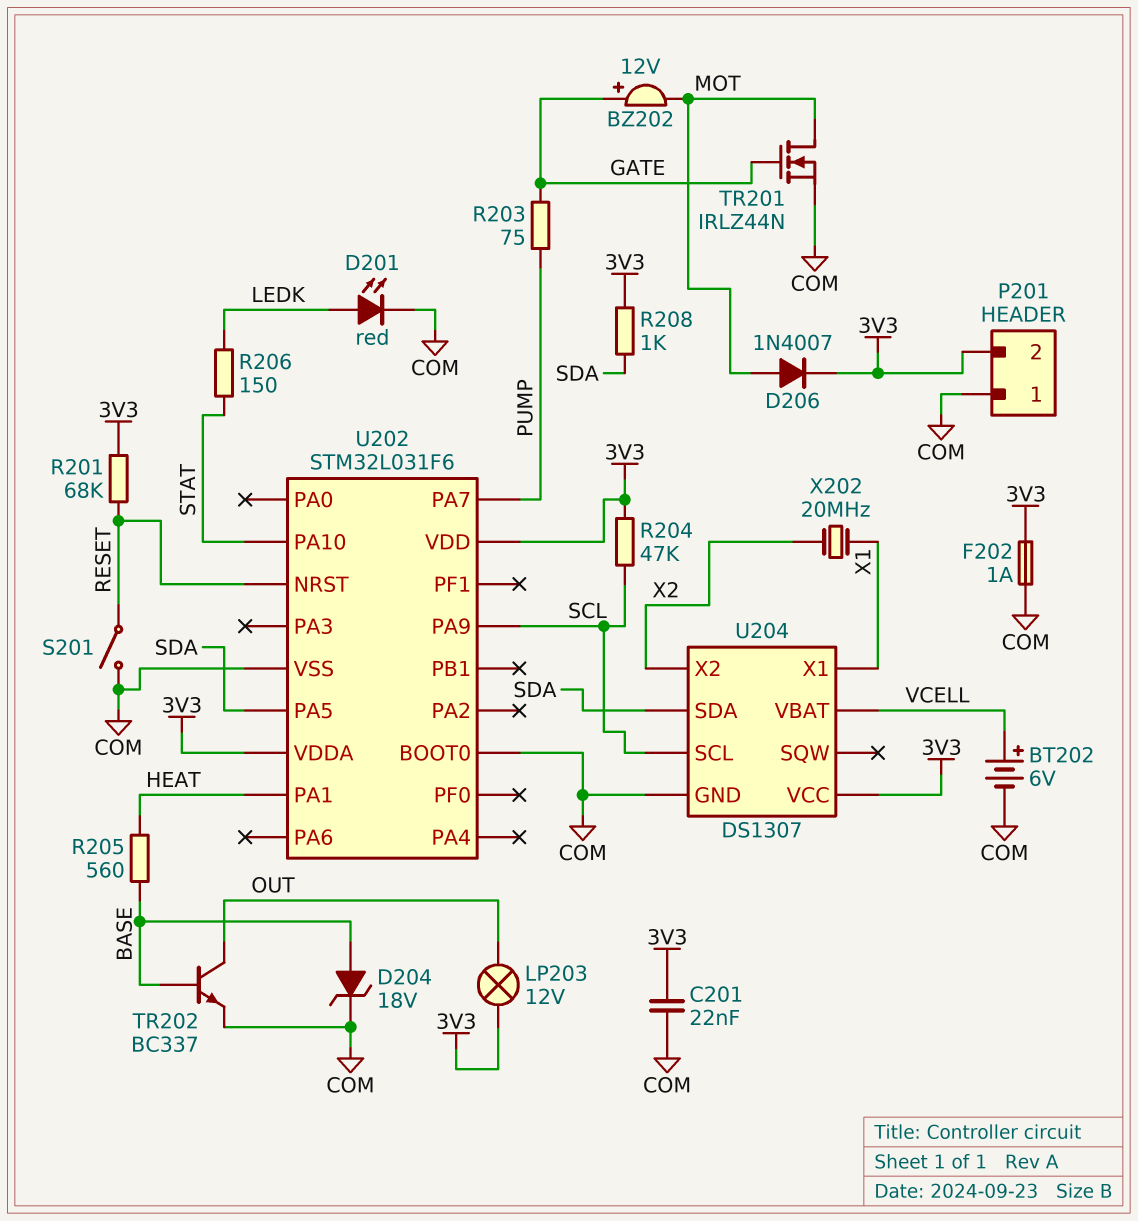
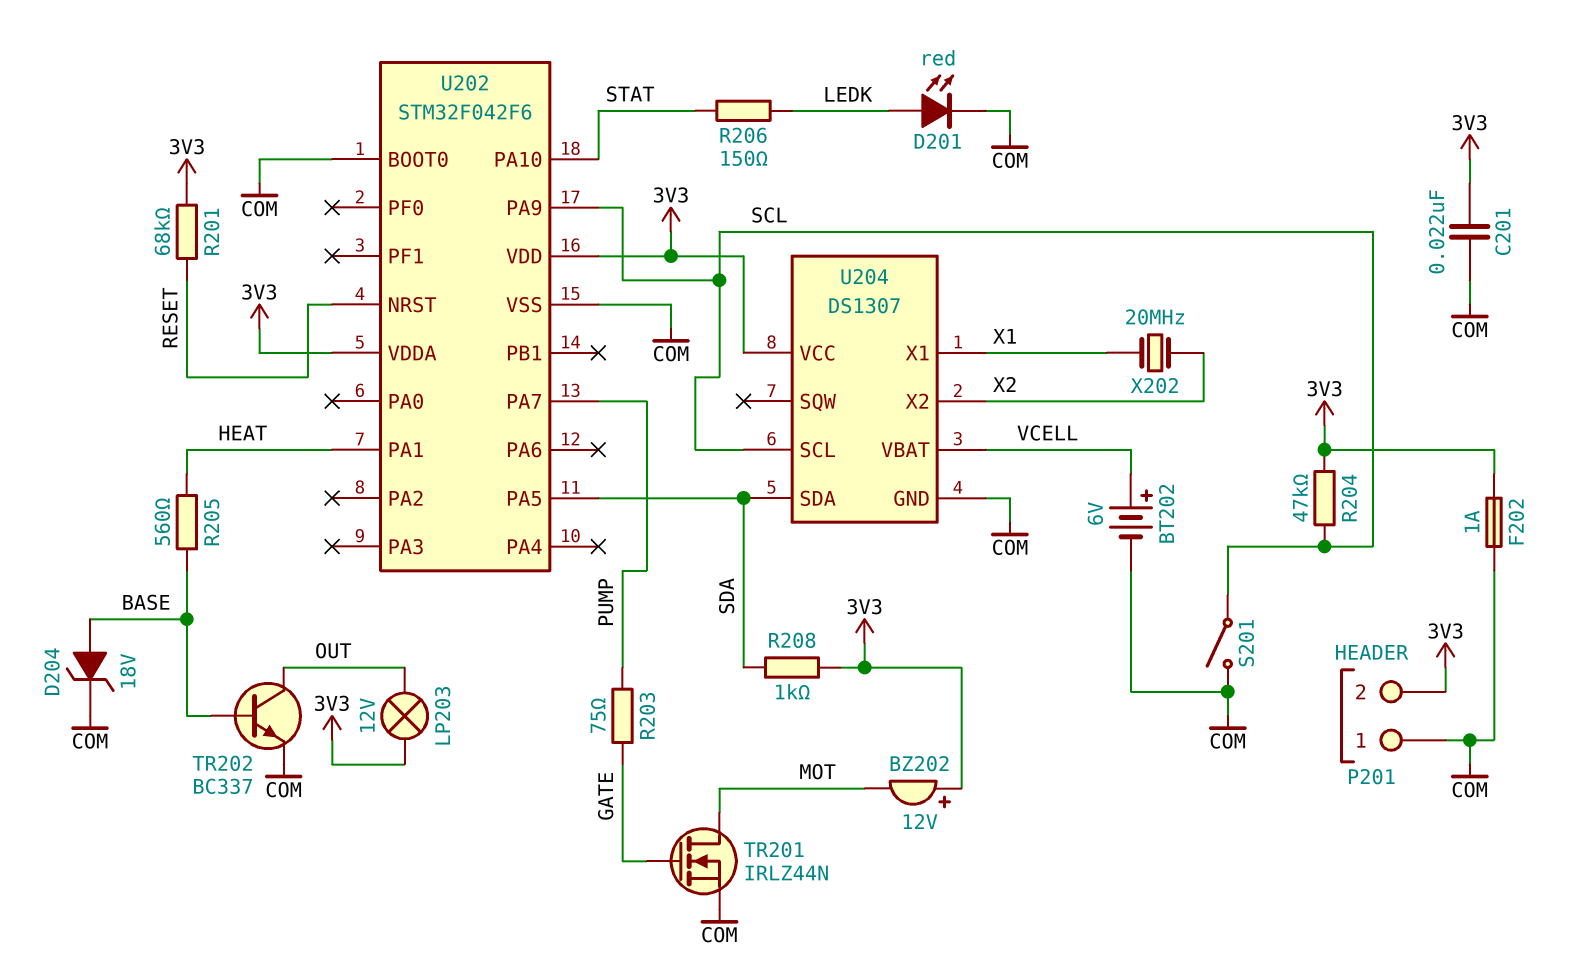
BZ202: buzzer 12V (plus GATE, minus MOT) -> buzzer 12V (plus 3V3, minus MOT)
D206: diode 1N4007 (A MOT, K 3V3) -> none
S201: switch (COM, RESET) -> switch (COM, SCL)
U202: STM32L031F6 -> STM32F042F6

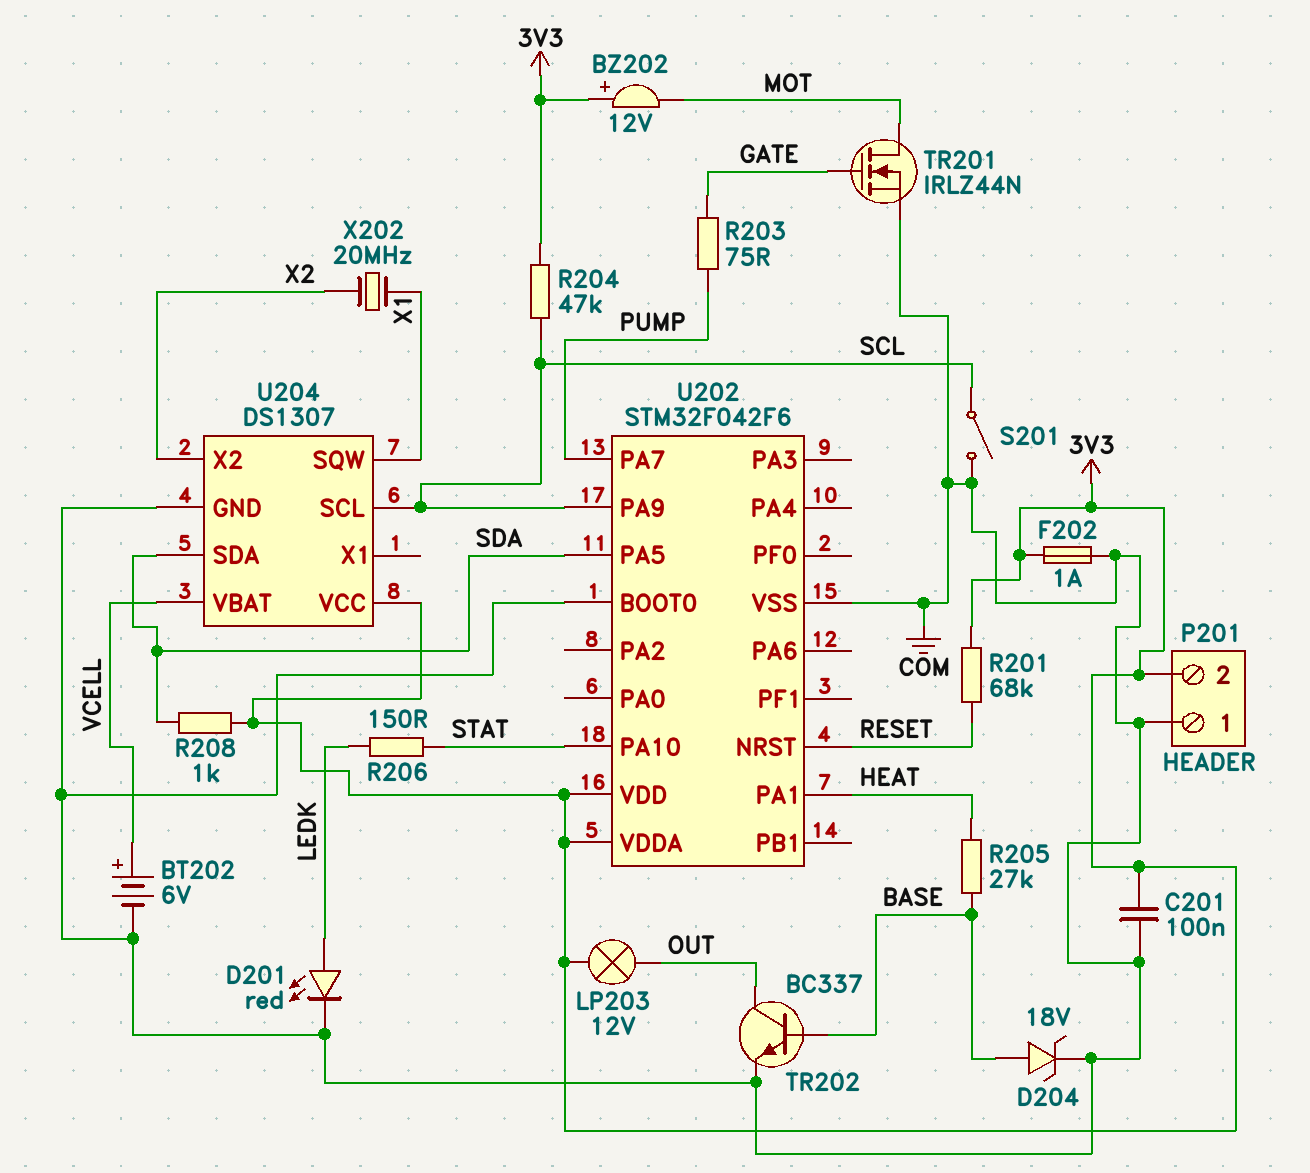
C201: 22nF (3V3, COM) -> 100nF (3V3, COM)
R205: 560 (BASE, HEAT) -> 27k (BASE, HEAT)
U204 pin SQW: none -> X1
U204 pin X1: X1 -> none

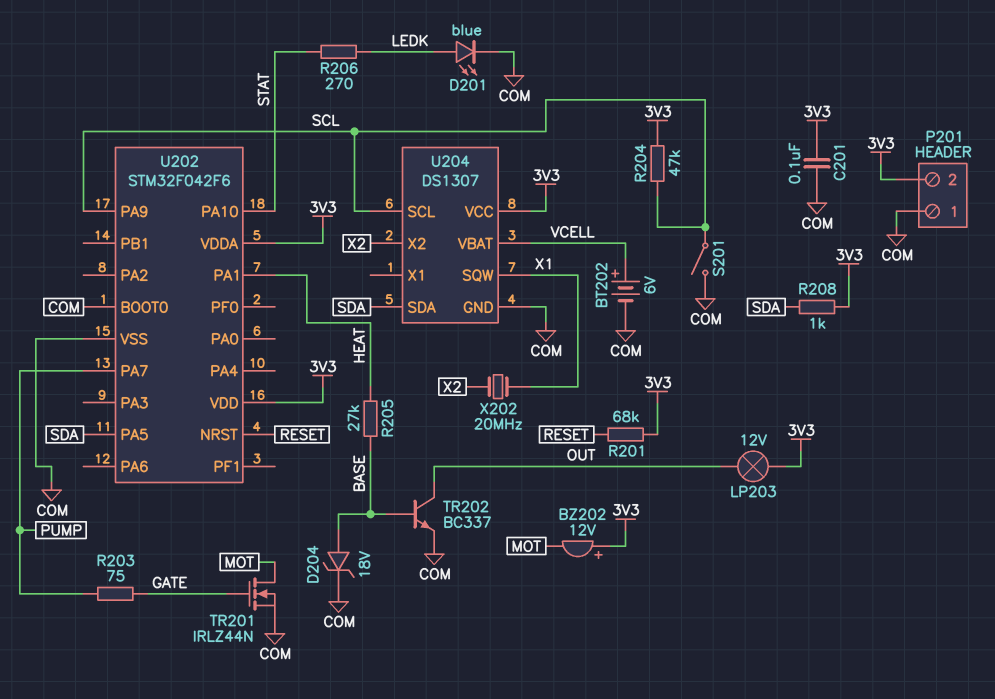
D201: LED red (A LEDK, K COM) -> LED blue (A LEDK, K COM)
F202: 1A (3V3, COM) -> none
R206: 150 (LEDK, STAT) -> 270 (LEDK, STAT)

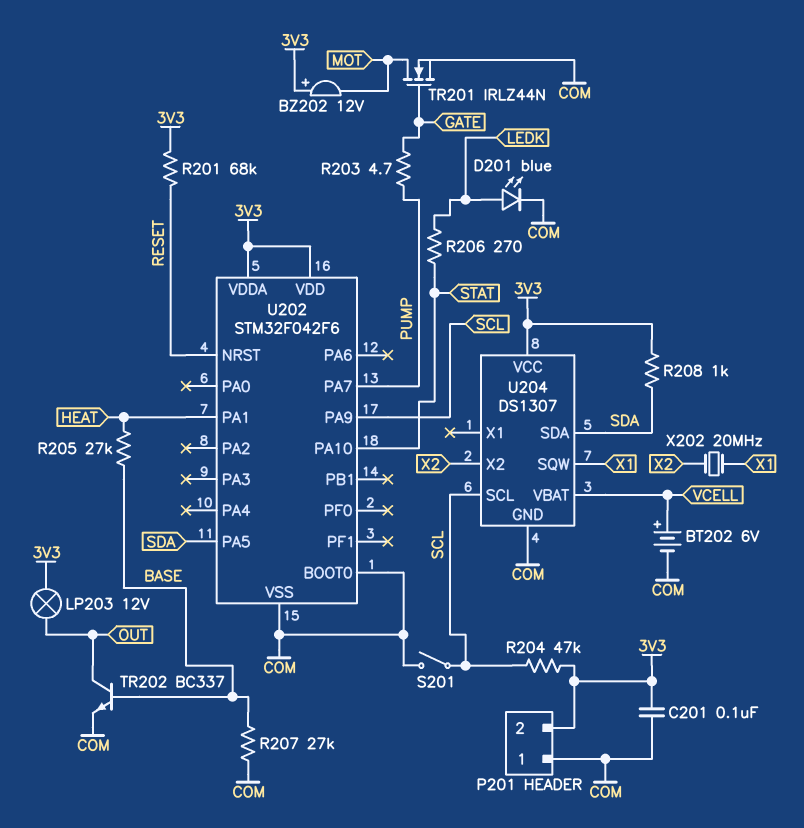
D204: zener 18V (A BASE, K COM) -> none
R203: 75 (GATE, PUMP) -> 4.7 (GATE, PUMP)
R207: none -> 27k (BASE, COM)

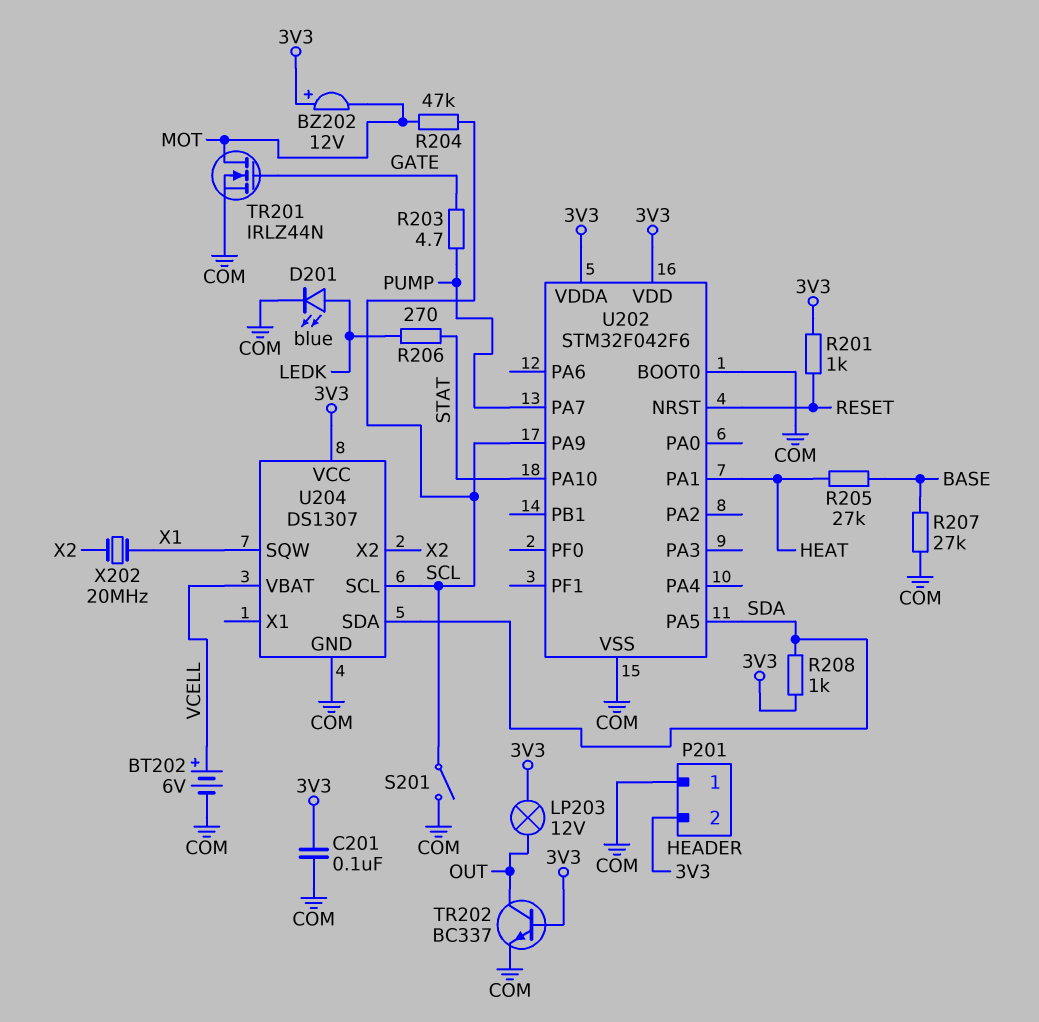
R201: 68k (3V3, RESET) -> 1k (3V3, RESET)
R204: 47k (3V3, SCL) -> 47k (MOT, SCL)
TR202: NPN BC337 (B BASE, C OUT, E COM) -> NPN BC337 (B 3V3, C OUT, E COM)

